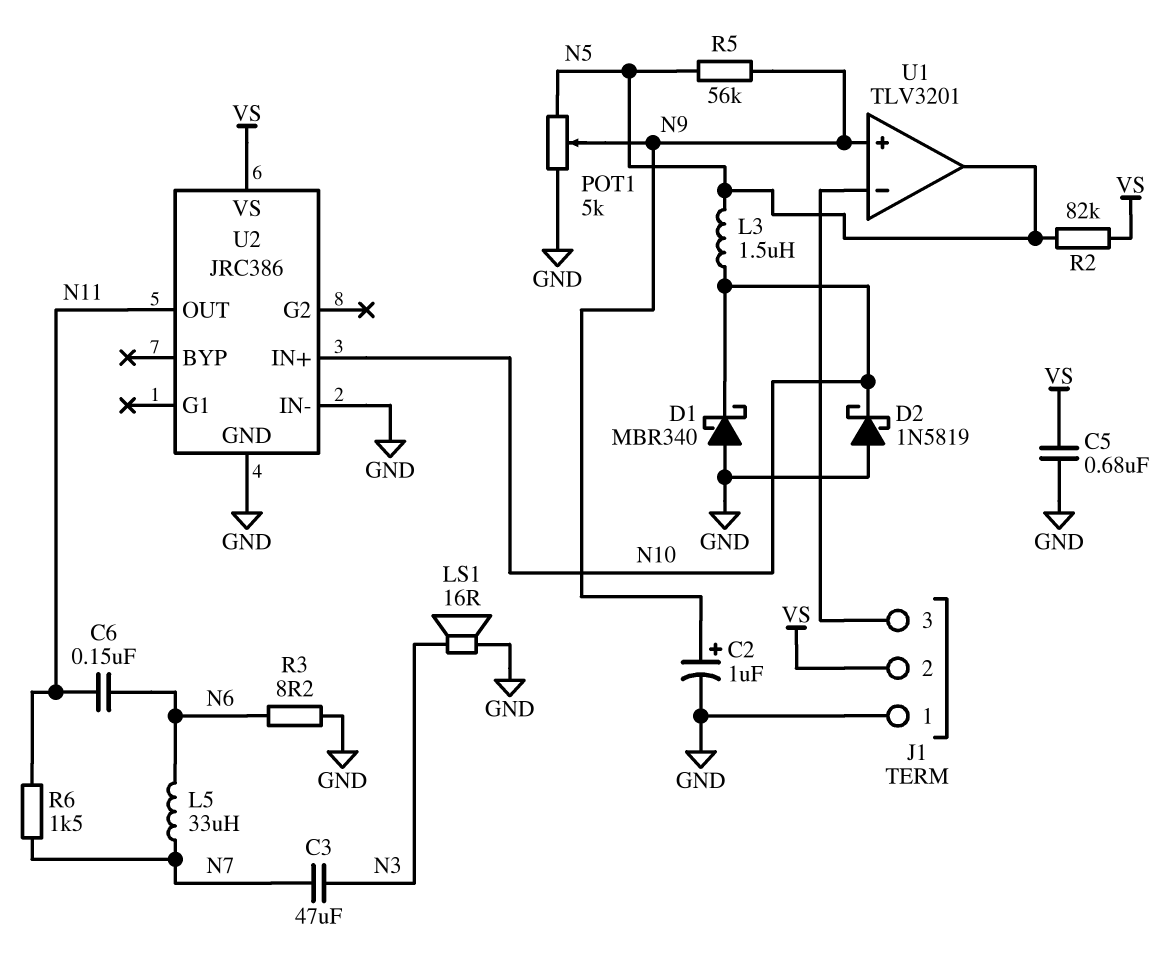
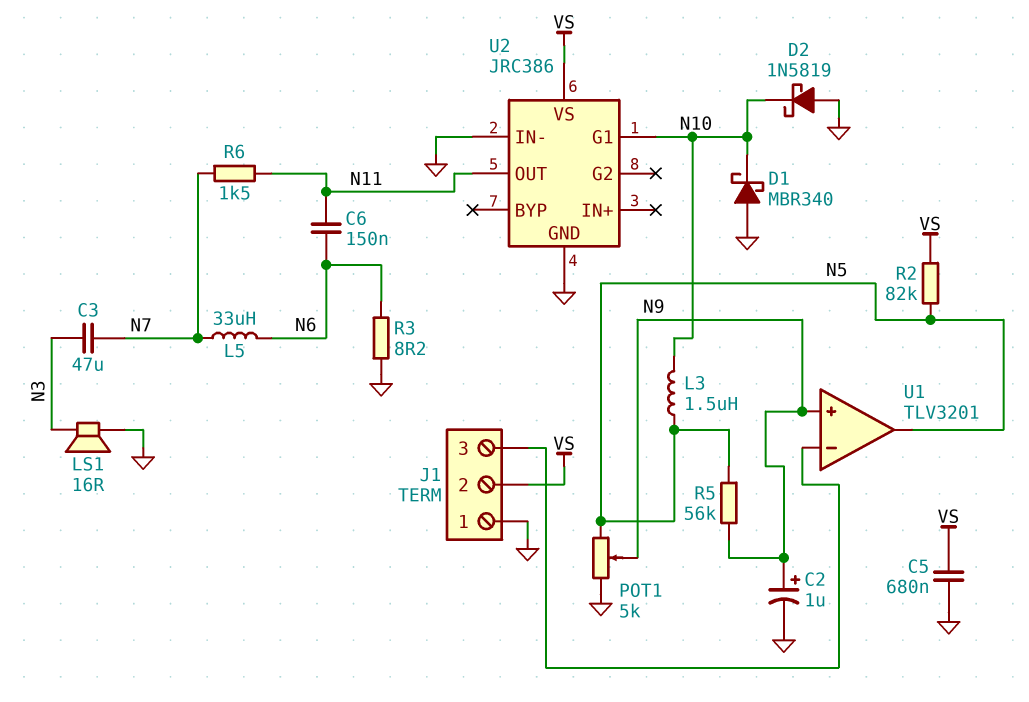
U2 pin G1: none -> N10
U2 pin IN+: N10 -> none

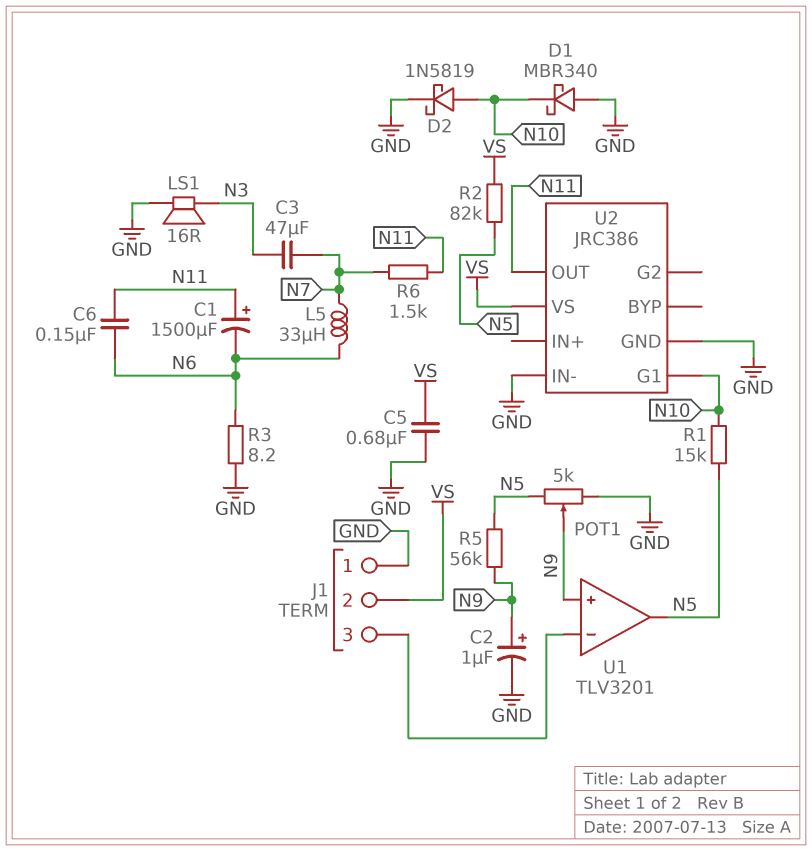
C1: none -> 1500uF (plus N11, minus N6)
D2: schottky 1N5819 (A GND, K N10) -> schottky 1N5819 (A N10, K GND)
L3: 1.5uH (N5, N10) -> none
R1: none -> 15k (N5, N10)

